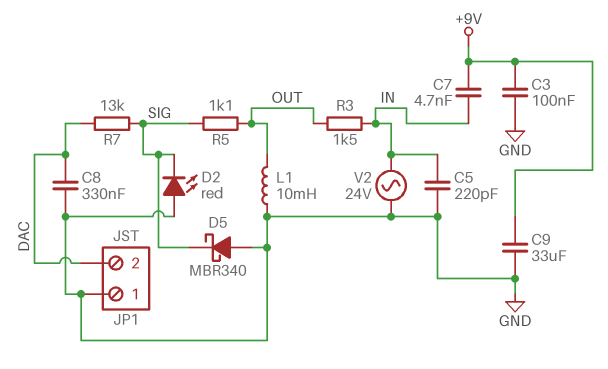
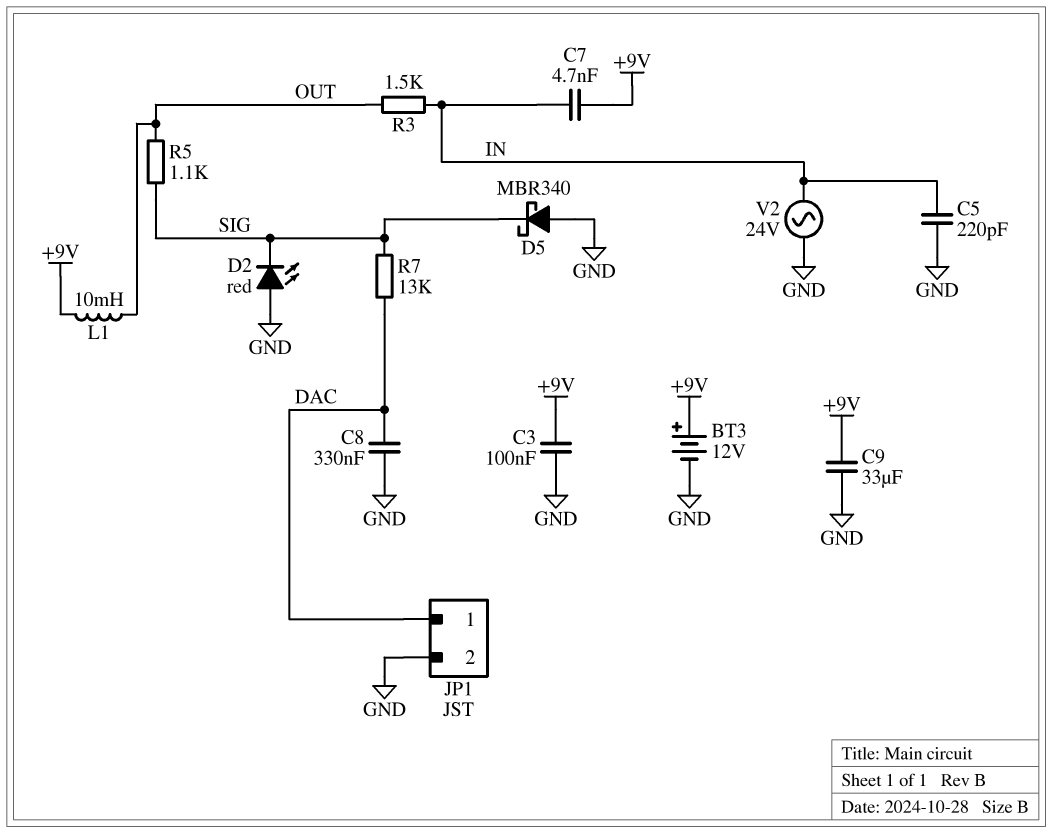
BT3: none -> 12V (plus +9V, minus GND)
JP1 pin 1: GND -> DAC
JP1 pin 2: DAC -> GND
L1: 10mH (GND, OUT) -> 10mH (+9V, OUT)

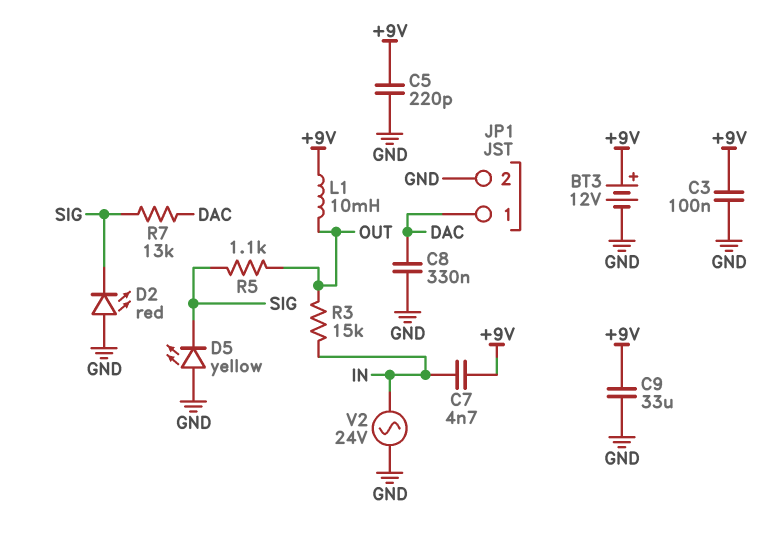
C5: 220pF (GND, IN) -> 220pF (+9V, GND)
D5: schottky MBR340 (A GND, K SIG) -> LED yellow (A GND, K SIG)
R3: 1.5k (IN, OUT) -> 15k (IN, OUT)

